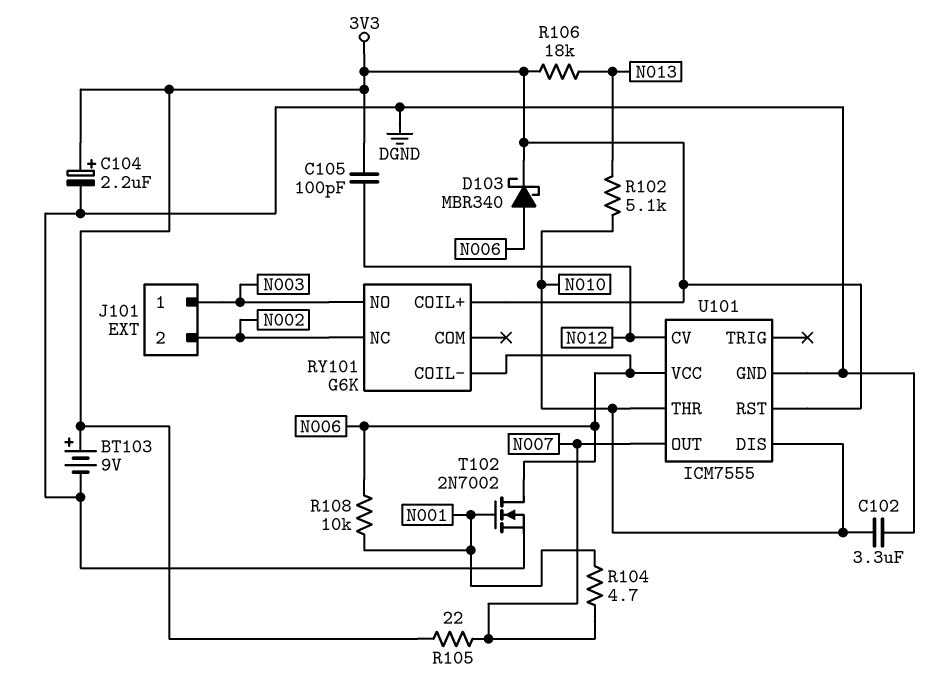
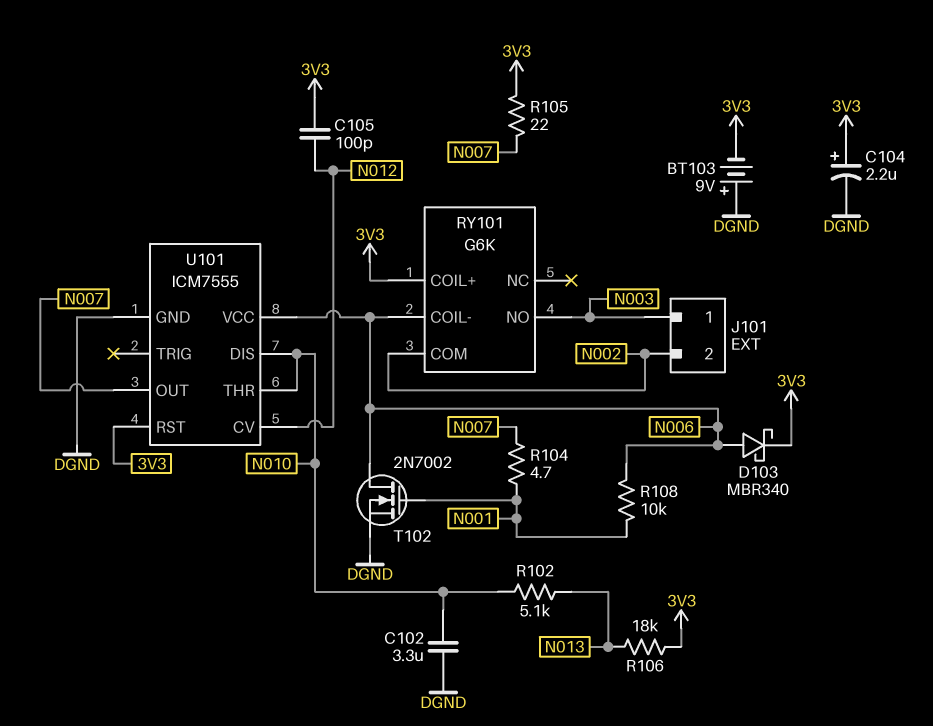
BT103: 9V (plus 3V3, minus DGND) -> 9V (plus DGND, minus 3V3)
RY101 pin COM: none -> N002
RY101 pin NC: N002 -> none

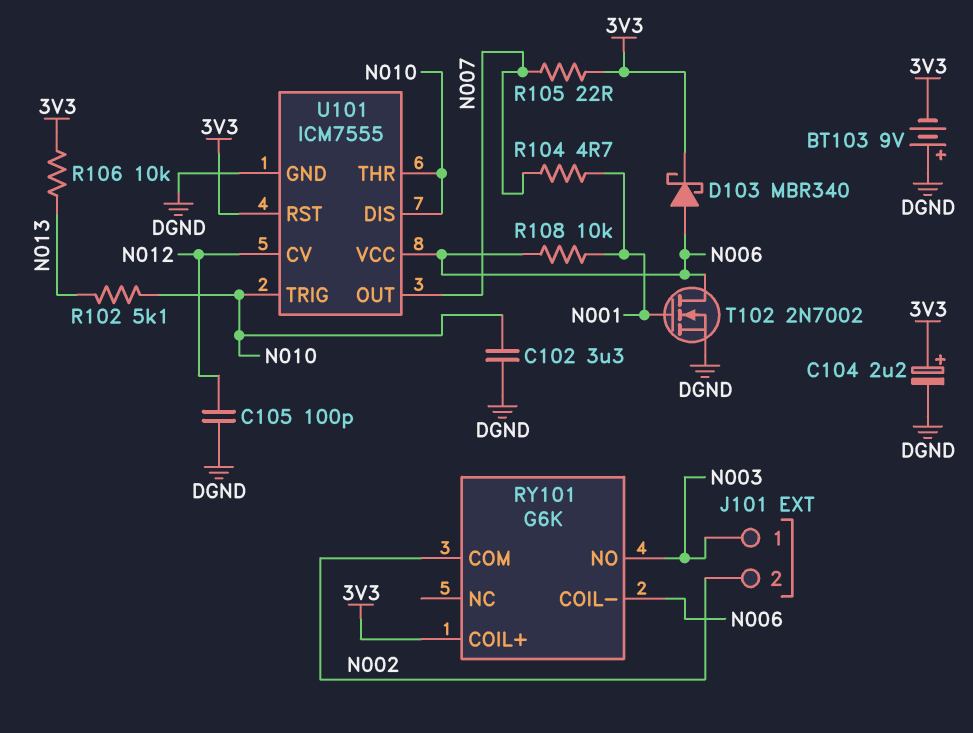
C105: 100pF (3V3, N012) -> 100pF (DGND, N012)
R106: 18k (3V3, N013) -> 10k (3V3, N013)
U101 pin TRIG: none -> N010

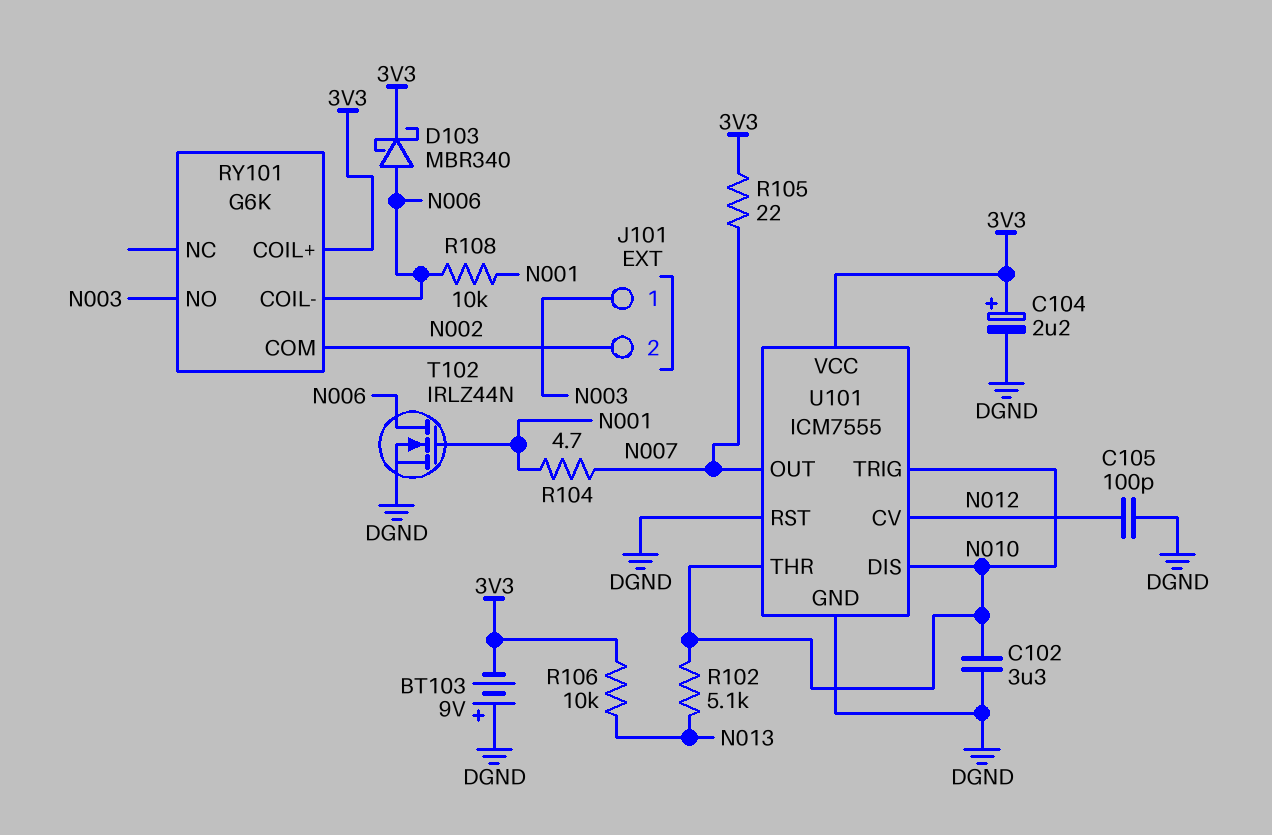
T102: NMOS 2N7002 (G N001, D N006, S DGND) -> NMOS IRLZ44N (G N001, D N006, S DGND)
U101 pin RST: 3V3 -> DGND
U101 pin VCC: N006 -> 3V3

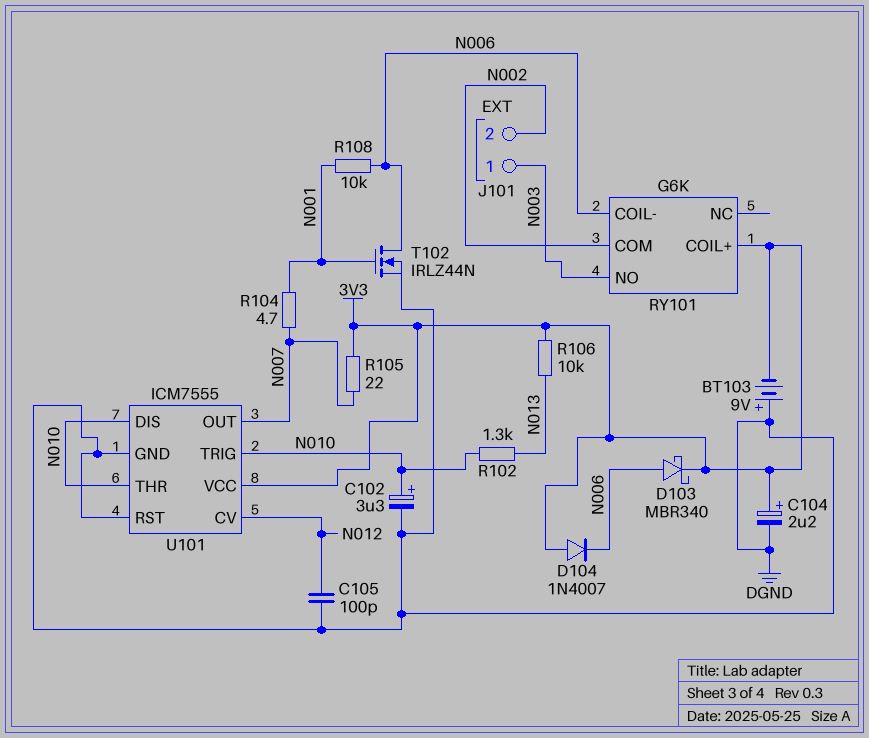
C102: 3.3uF (DGND, N010) -> 3.3uF (plus N010, minus DGND)
D104: none -> diode 1N4007 (A 3V3, K N006)
R102: 5.1k (N010, N013) -> 1.3k (N010, N013)

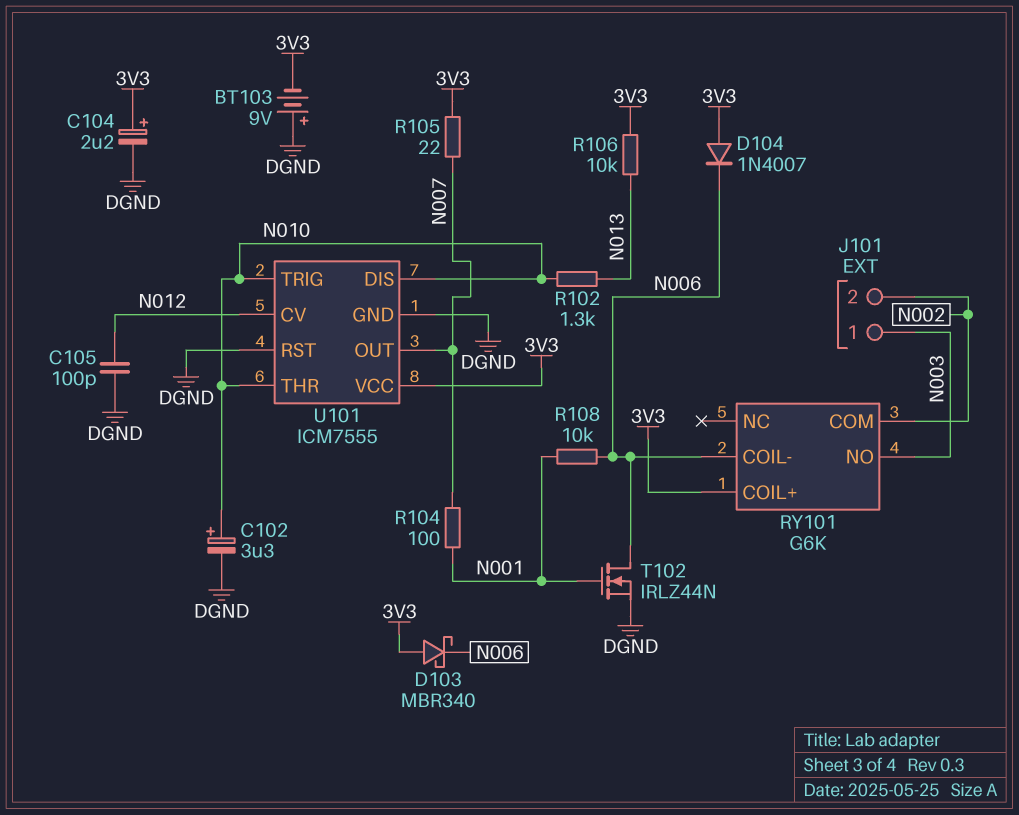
D103: schottky MBR340 (A N006, K 3V3) -> schottky MBR340 (A 3V3, K N006)
R104: 4.7 (N001, N007) -> 100 (N001, N007)

